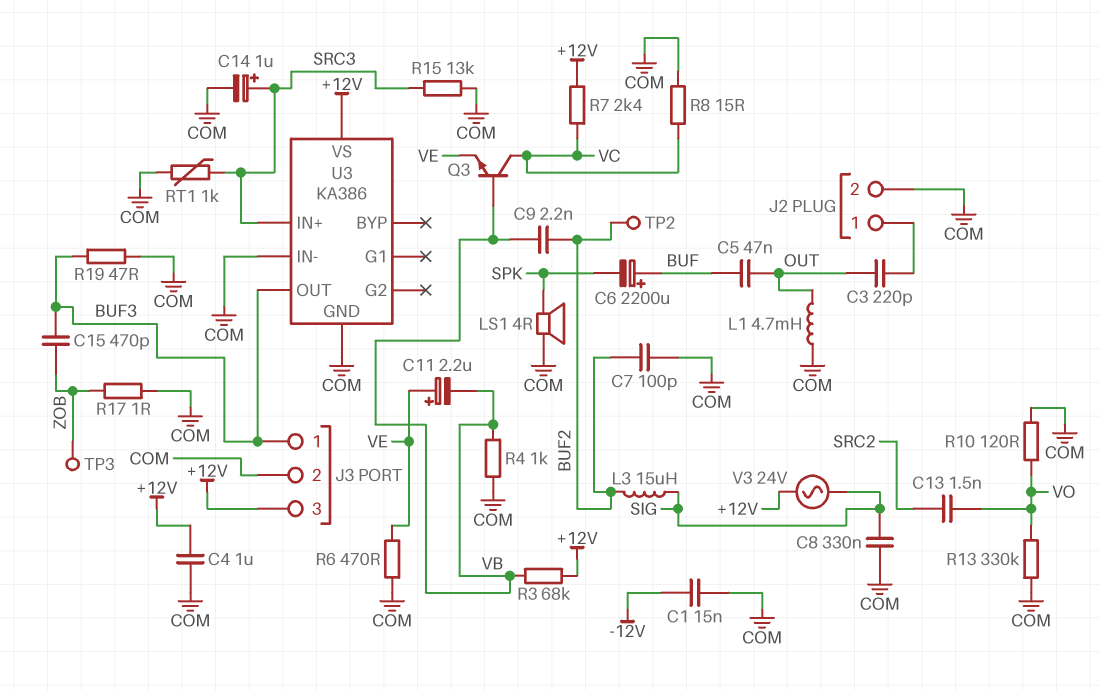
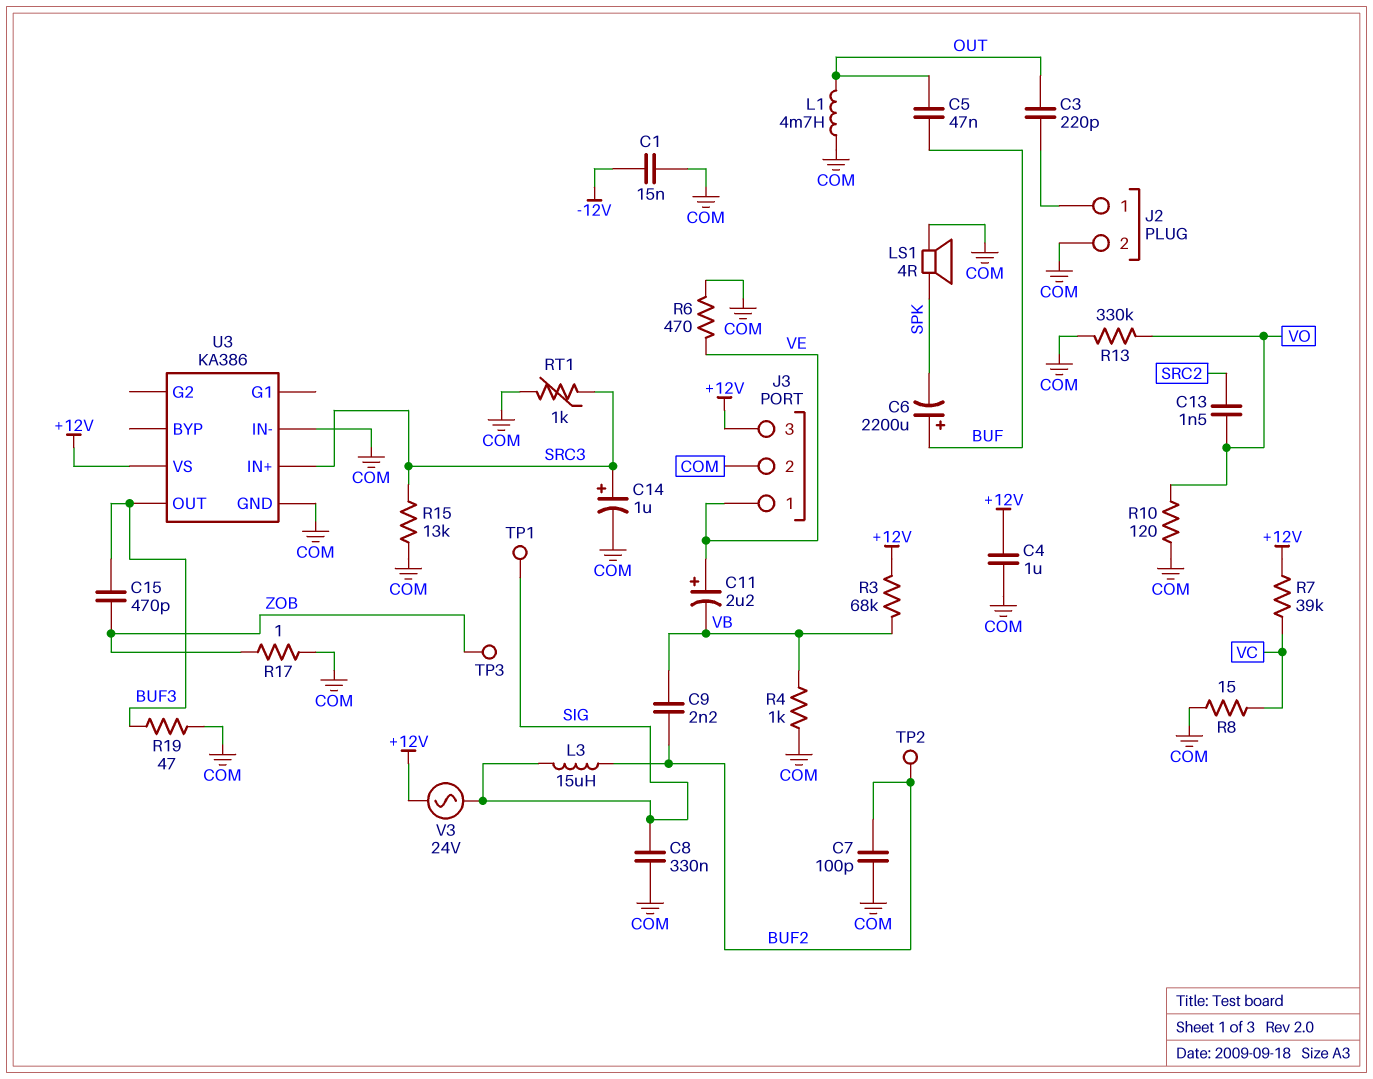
J3 pin 1: BUF3 -> VE
Q3: NPN (B VB, C VC, E VE) -> none
R7: 2.4k (+12V, VC) -> 39k (+12V, VC)
TP1: none -> test point (SIG)

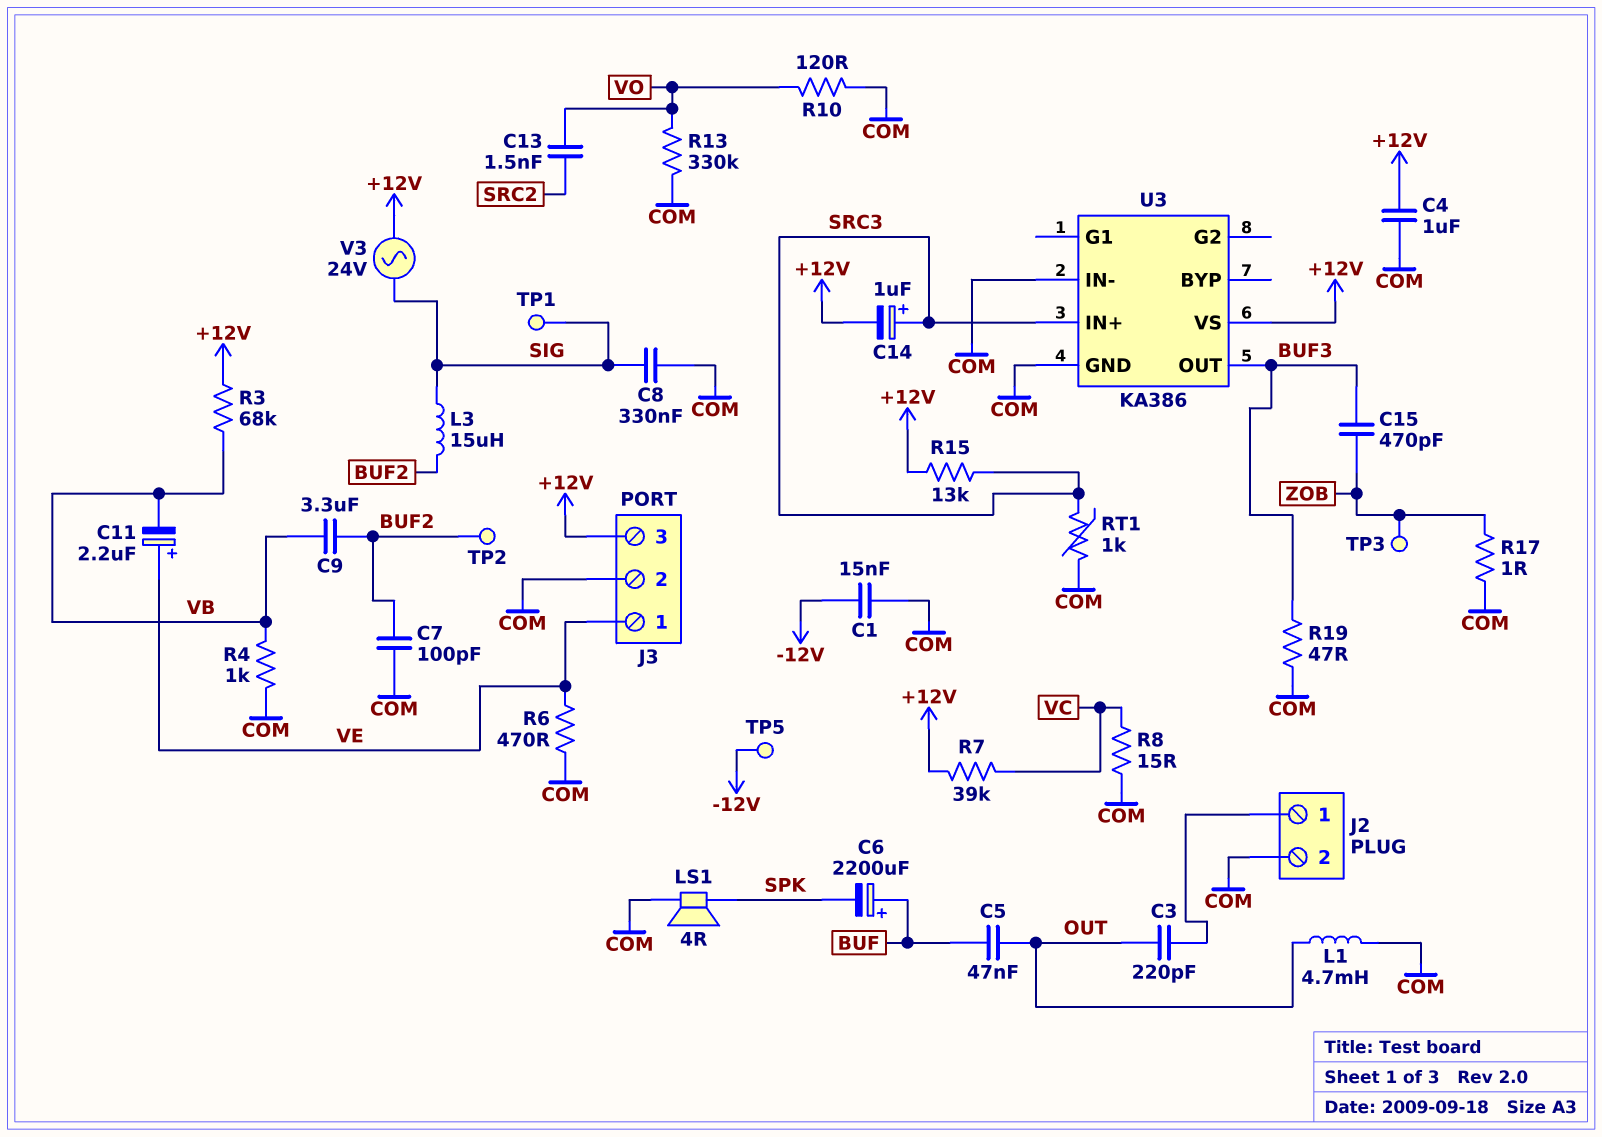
C9: 2.2nF (BUF2, VB) -> 3.3uF (BUF2, VB)
C14: 1uF (plus SRC3, minus COM) -> 1uF (plus SRC3, minus +12V)
R15: 13k (COM, SRC3) -> 13k (+12V, SRC3)
TP5: none -> test point (-12V)

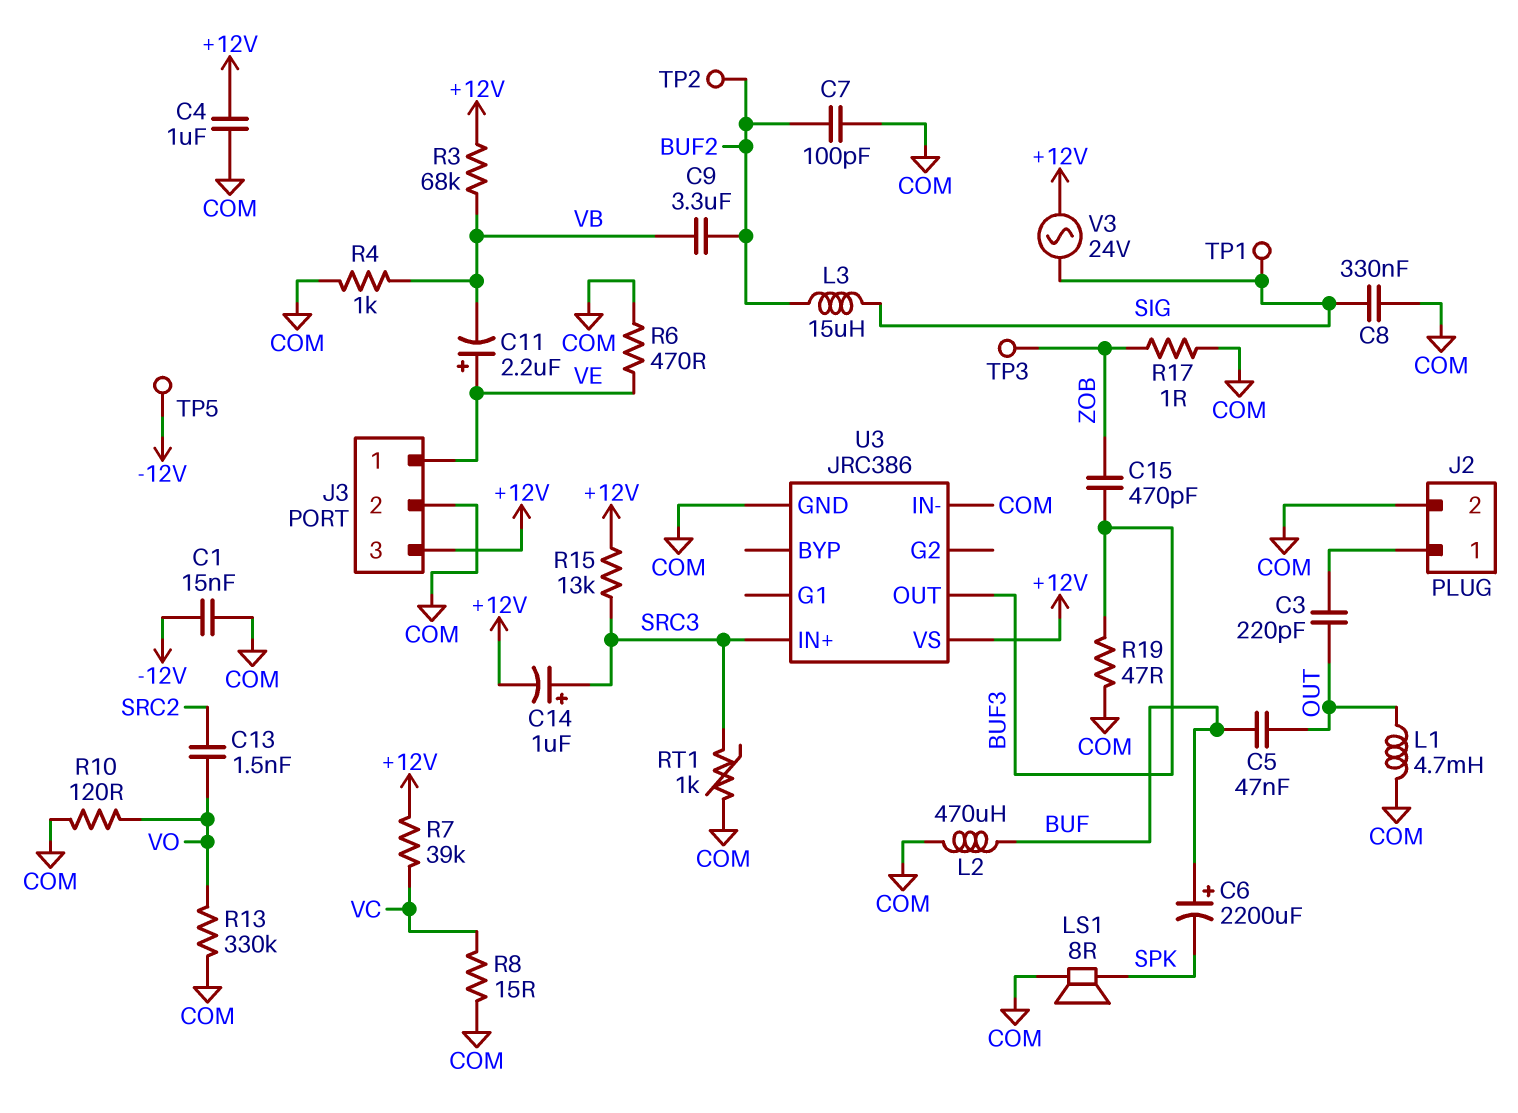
L2: none -> 470uH (BUF, COM)
LS1: speaker 4R (COM, SPK) -> speaker 8R (COM, SPK)
U3: KA386 -> JRC386

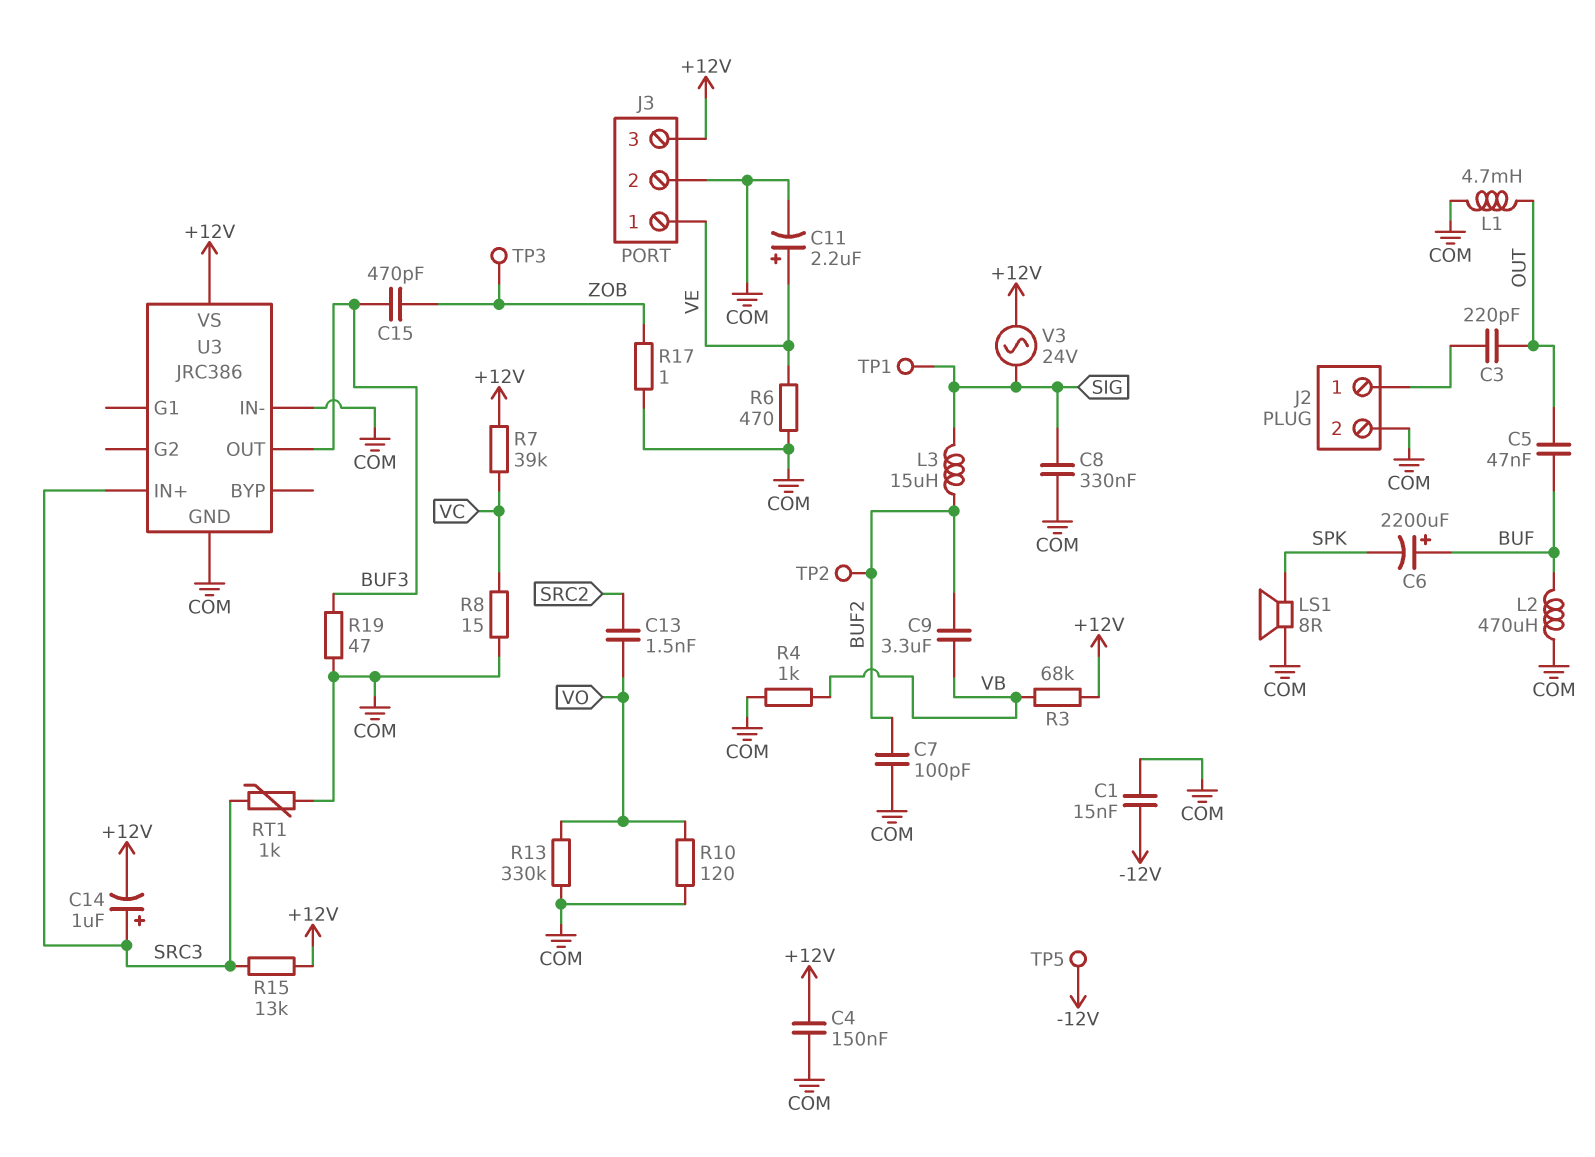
C4: 1uF (+12V, COM) -> 150nF (+12V, COM)
C11: 2.2uF (plus VE, minus VB) -> 2.2uF (plus VE, minus COM)

